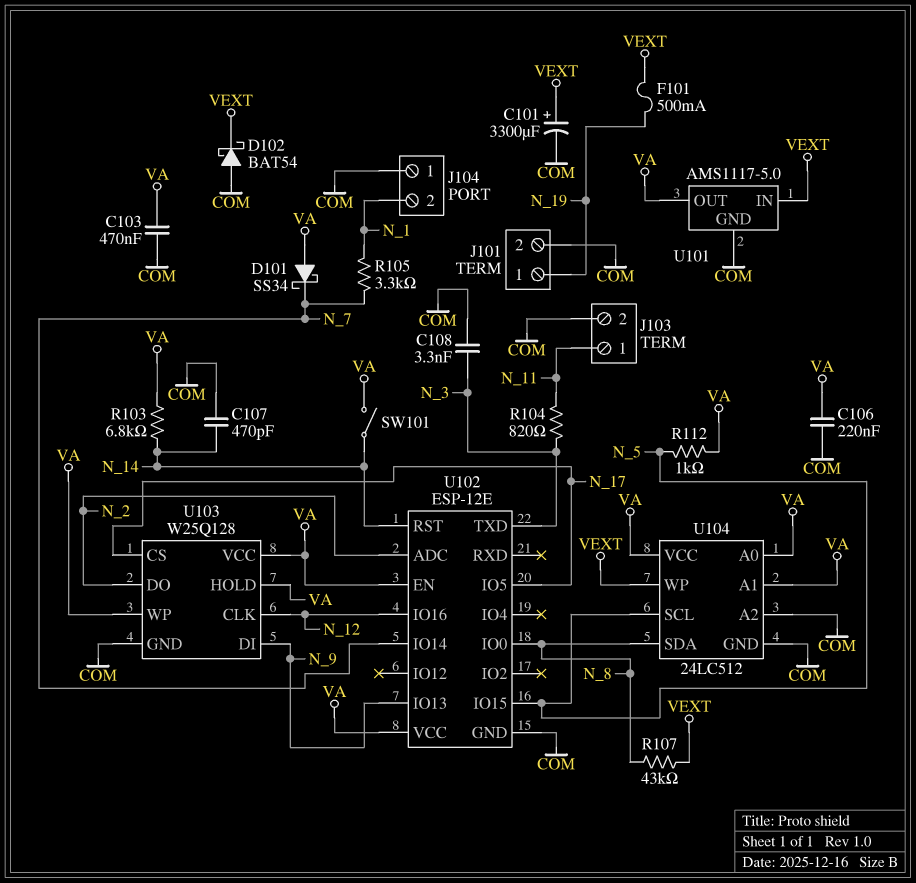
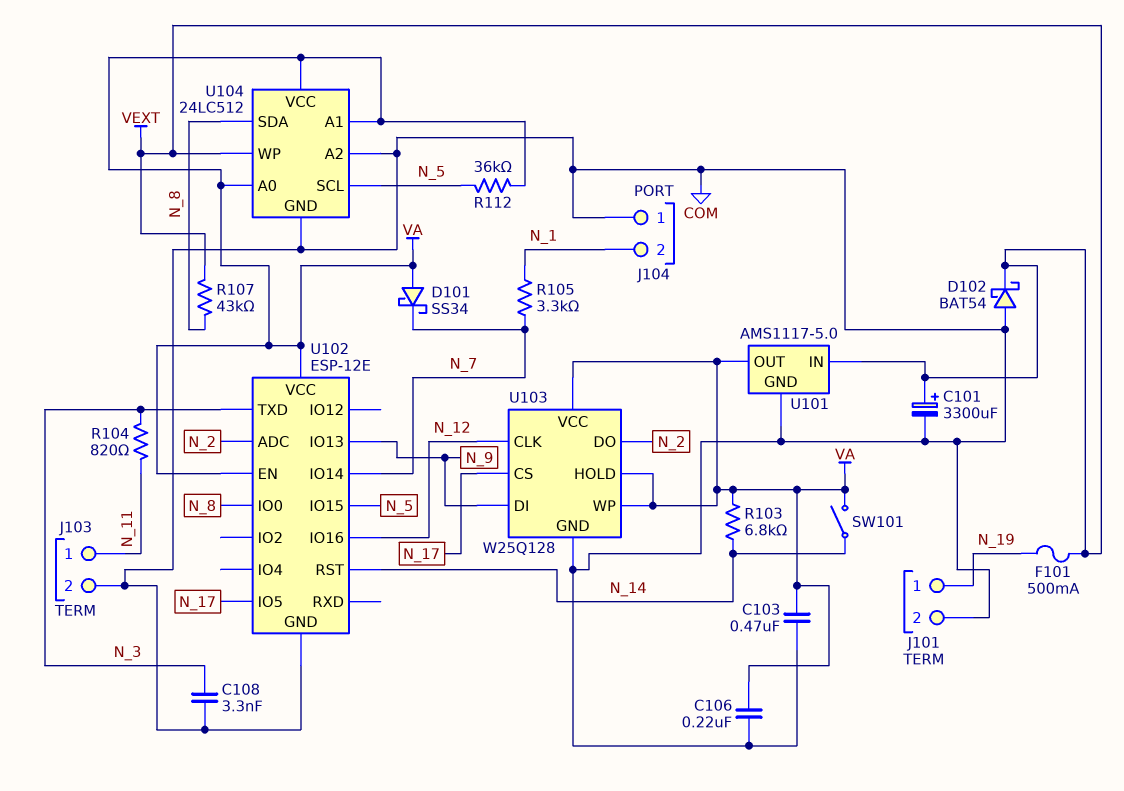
C107: 470pF (COM, N_14) -> none
R112: 1k (N_5, VA) -> 36k (N_5, VA)

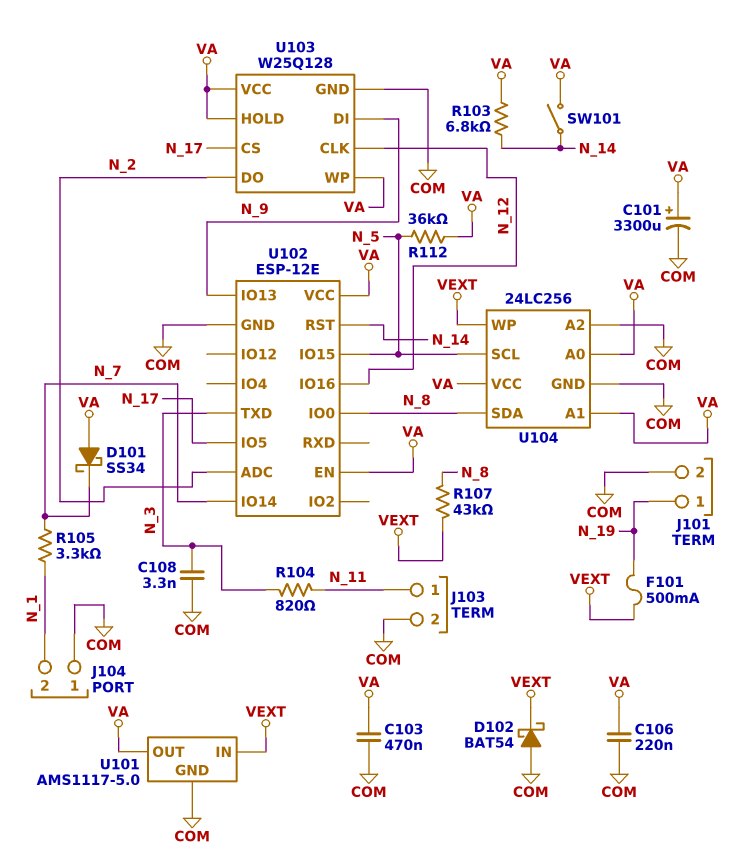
C101: 3300uF (plus VEXT, minus COM) -> 3300uF (plus VA, minus COM)
U104: 24LC512 -> 24LC256

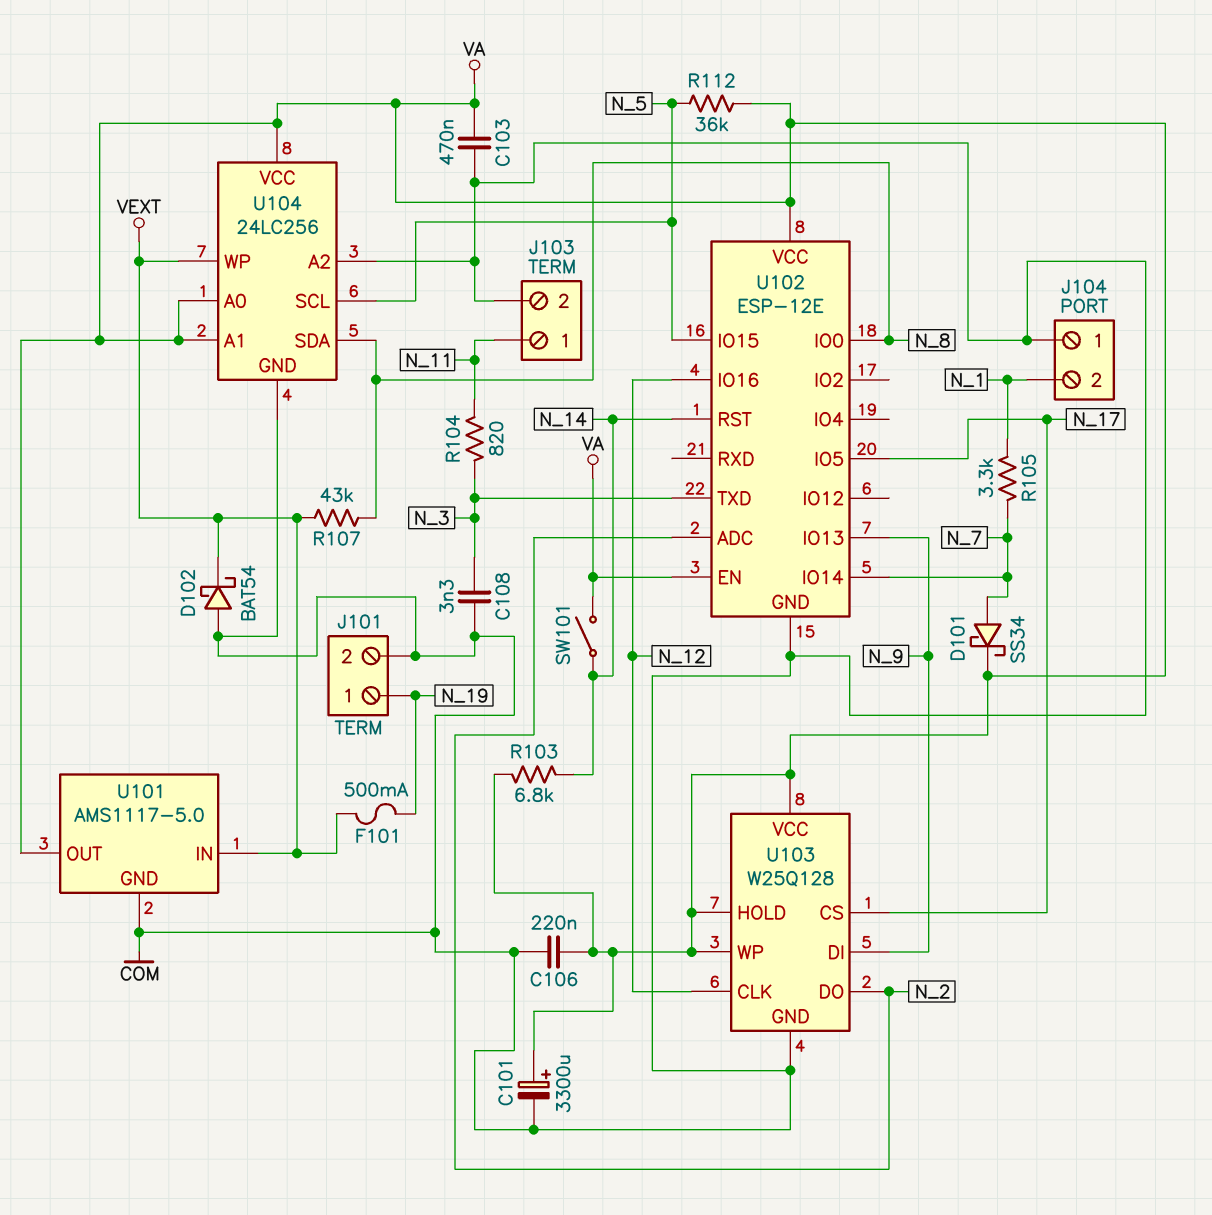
D101: schottky SS34 (A VA, K N_7) -> schottky SS34 (A N_7, K VA)

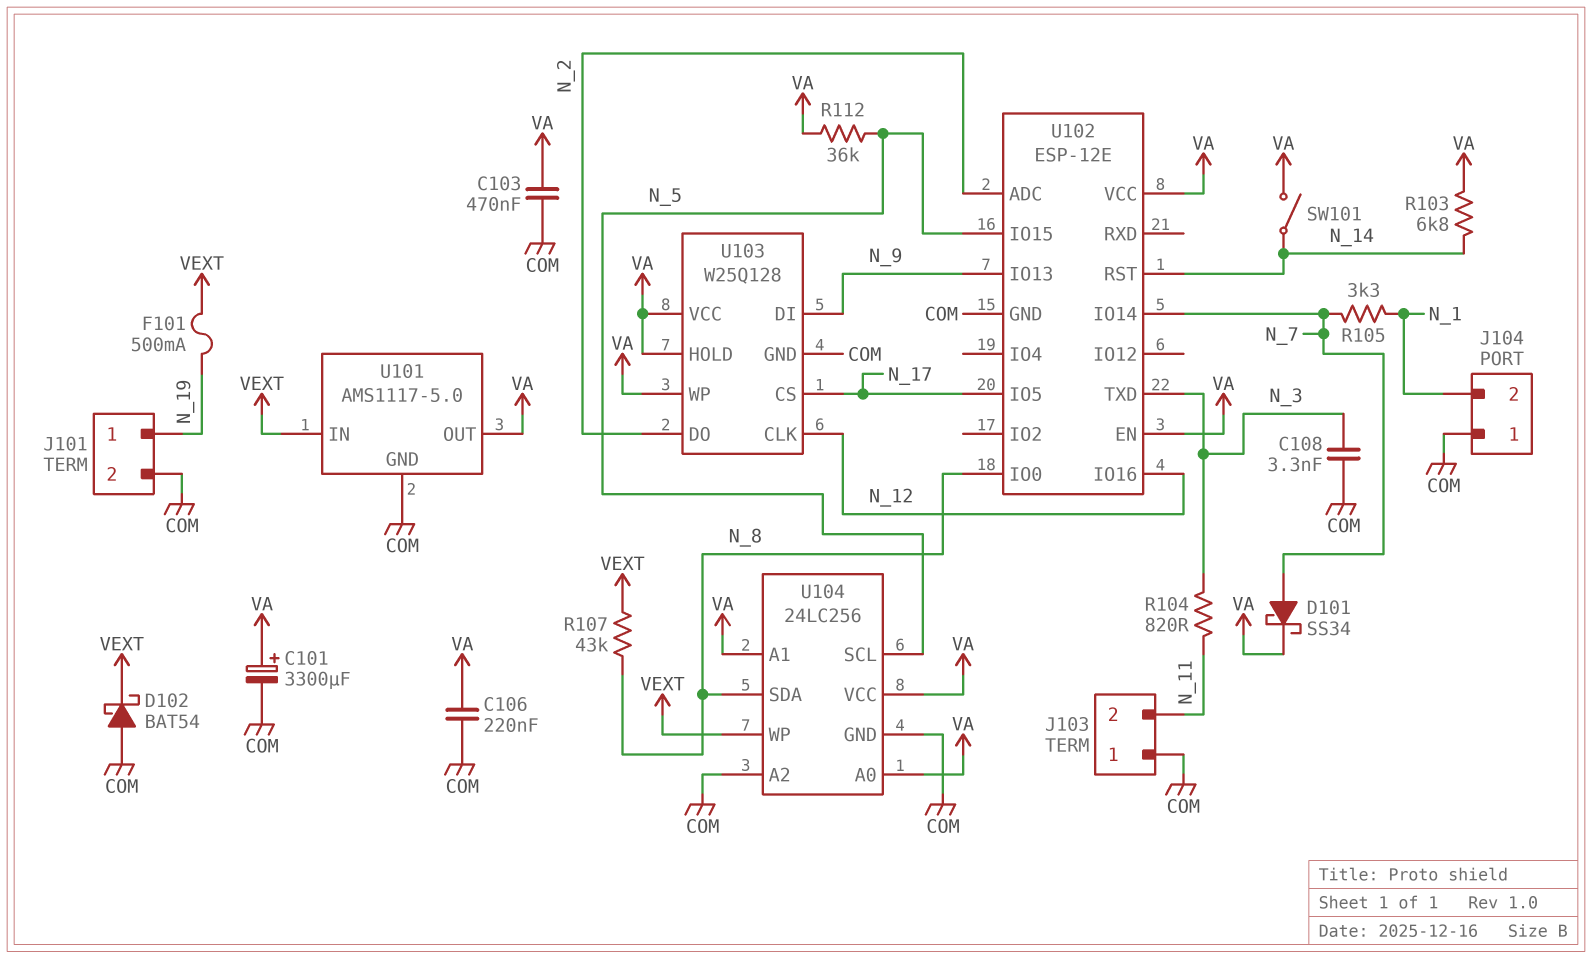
J103 pin 1: N_11 -> COM
J103 pin 2: COM -> N_11

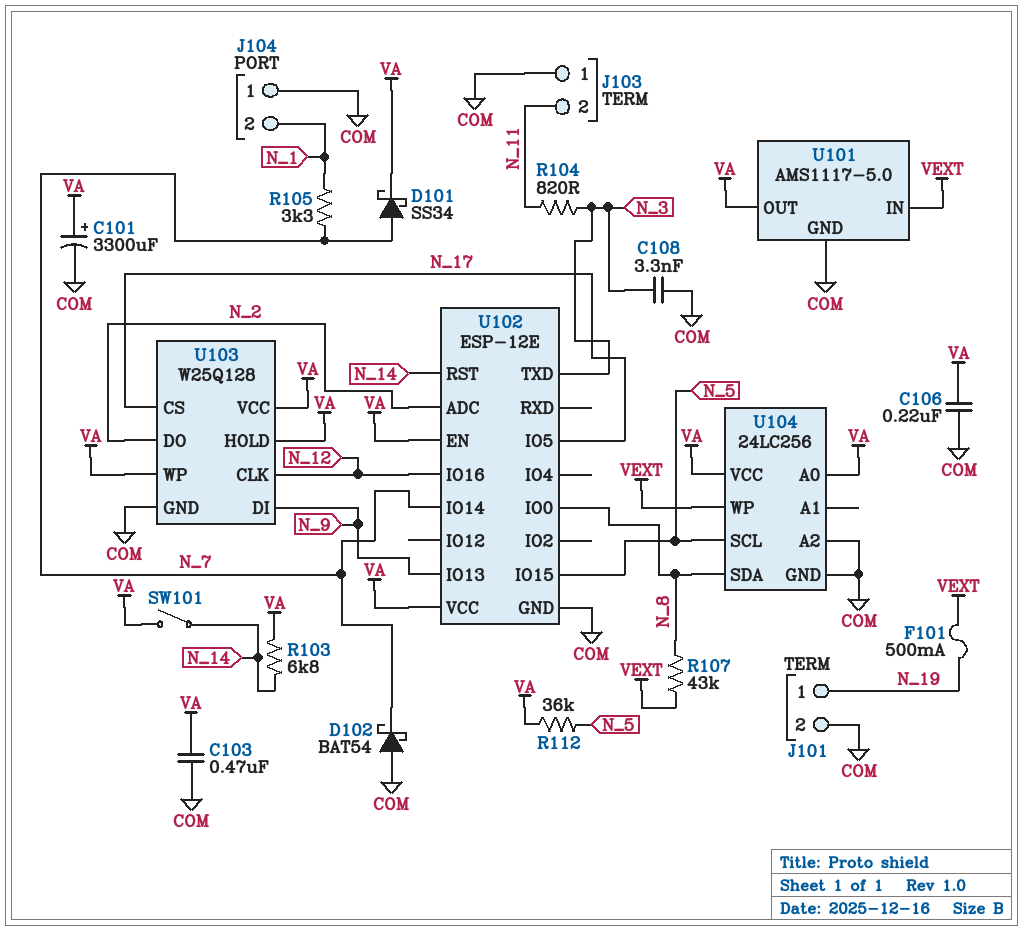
D102: schottky BAT54 (A COM, K VEXT) -> schottky BAT54 (A COM, K N_7)
U104 pin A1: VA -> none

